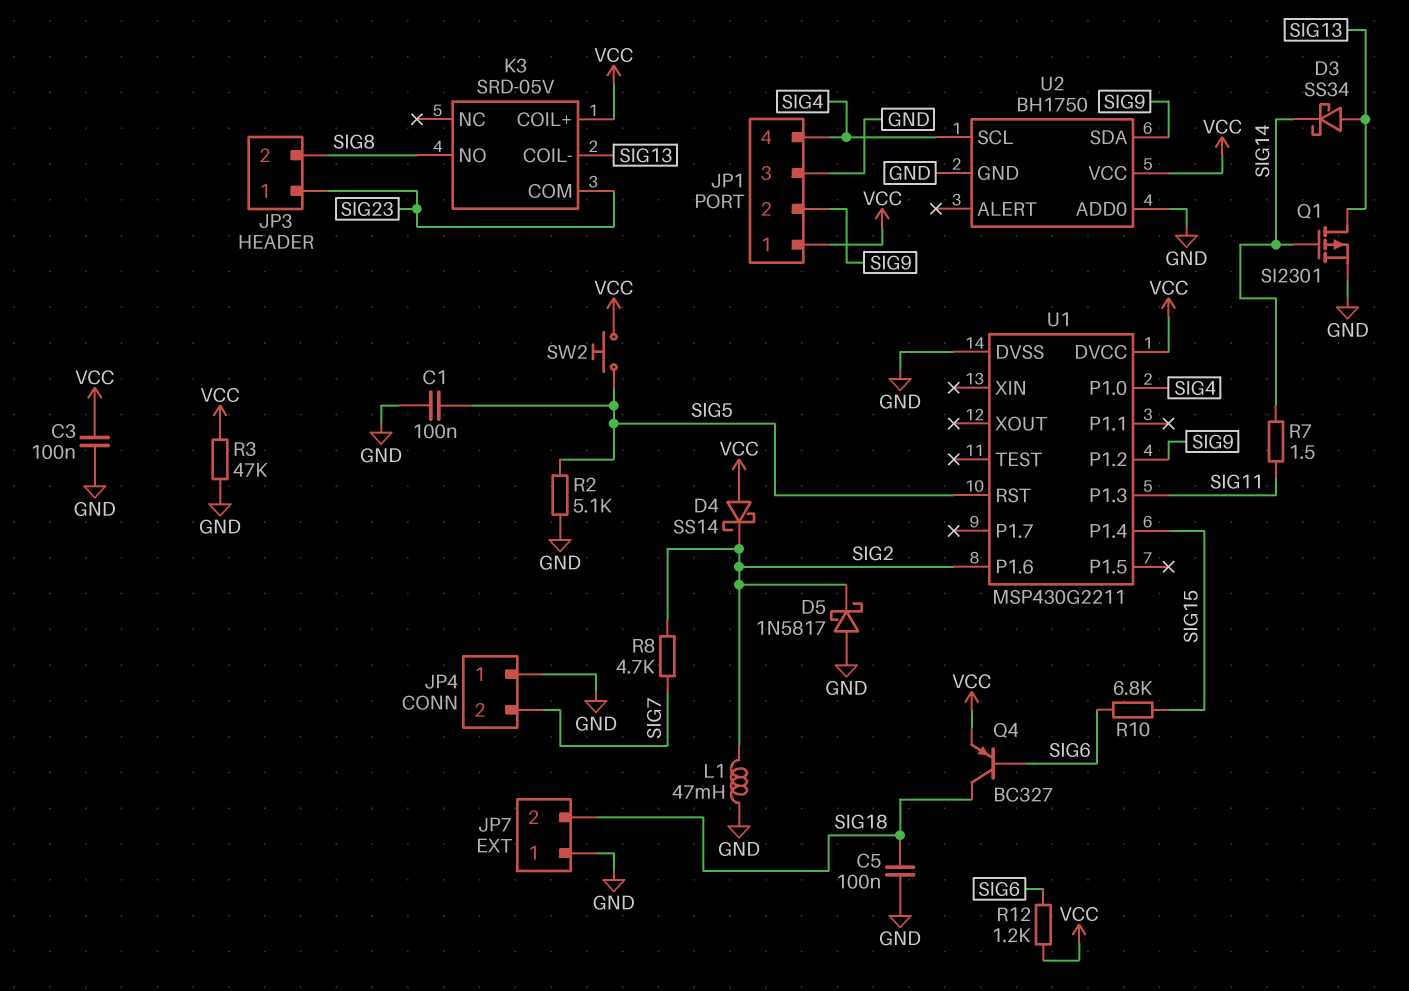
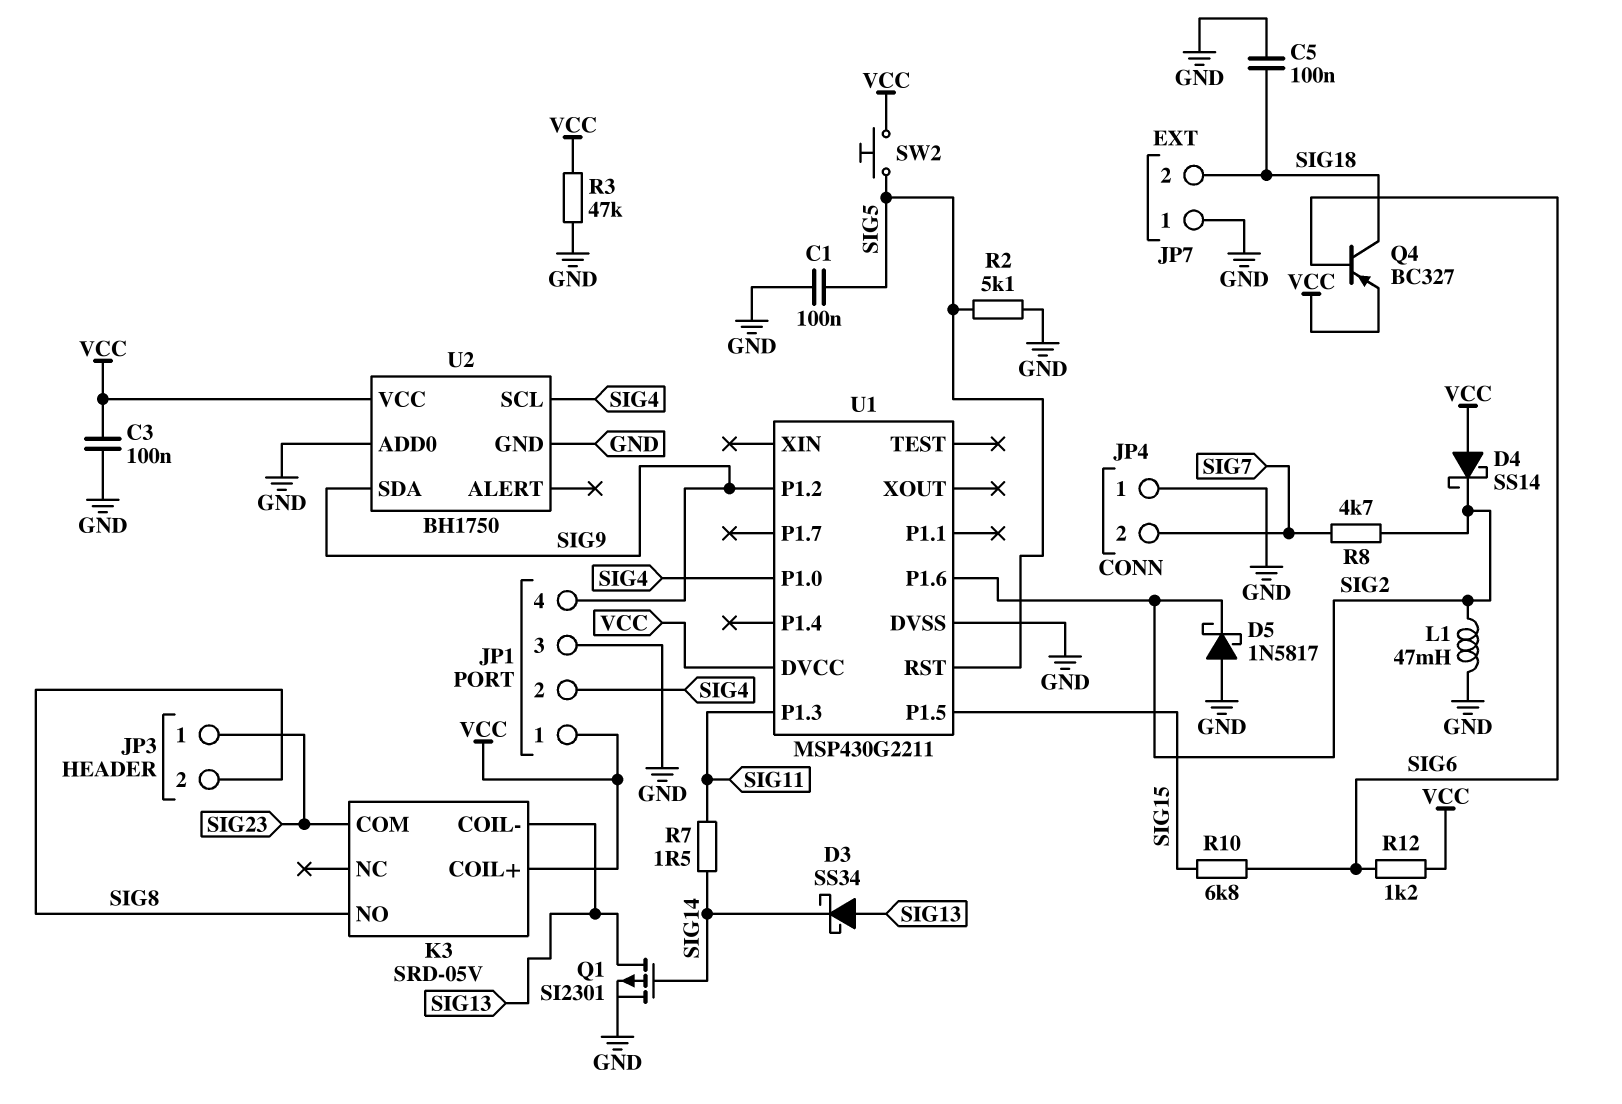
JP1 pin 2: SIG9 -> SIG4
JP1 pin 4: SIG4 -> SIG9
U1 pin P1.4: SIG15 -> none
U1 pin P1.5: none -> SIG15

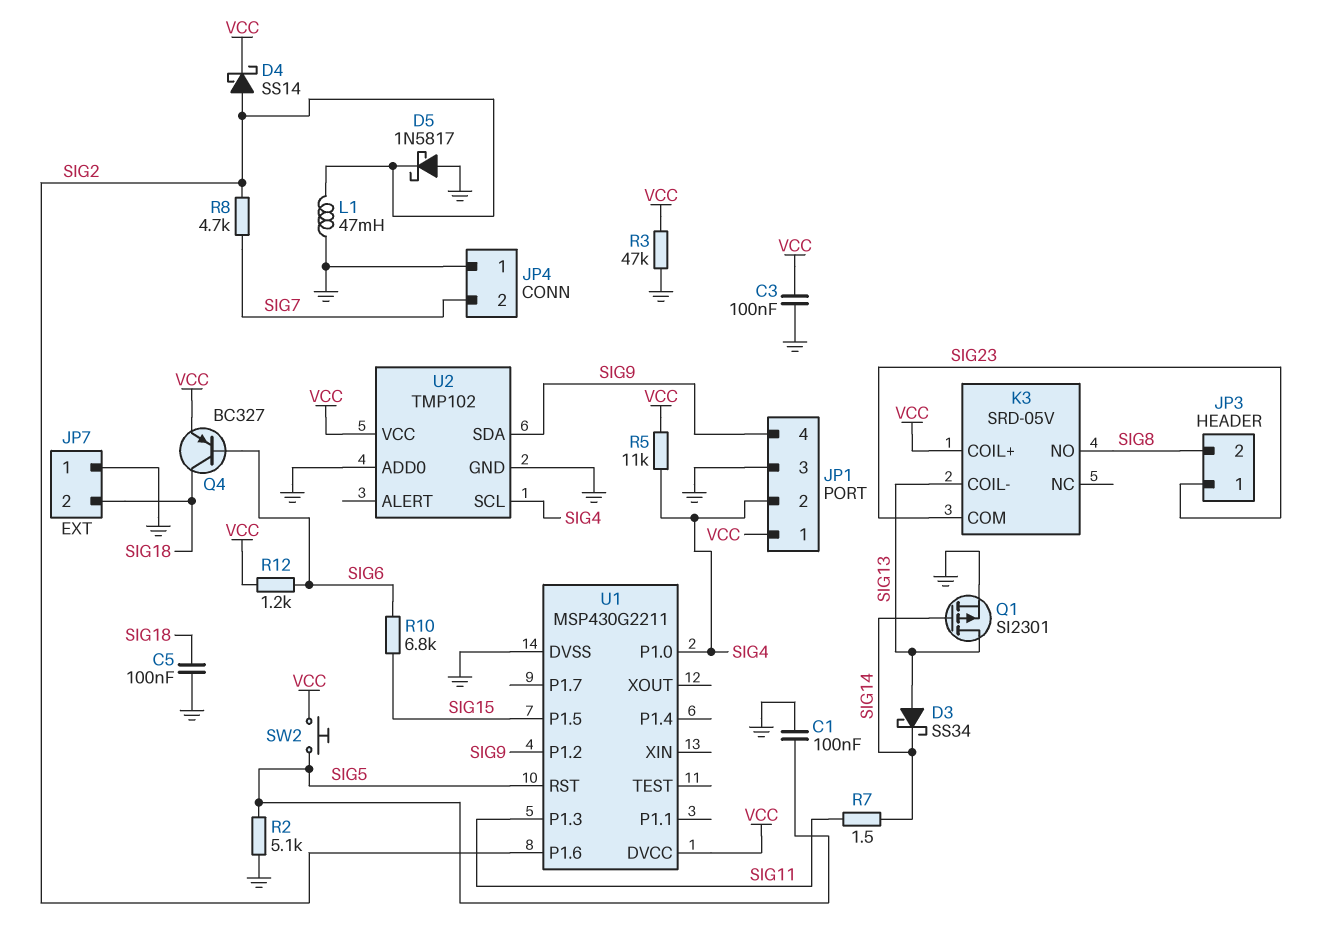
D4: schottky SS14 (A VCC, K SIG2) -> schottky SS14 (A SIG2, K VCC)
R5: none -> 11k (SIG4, VCC)
U2: BH1750 -> TMP102

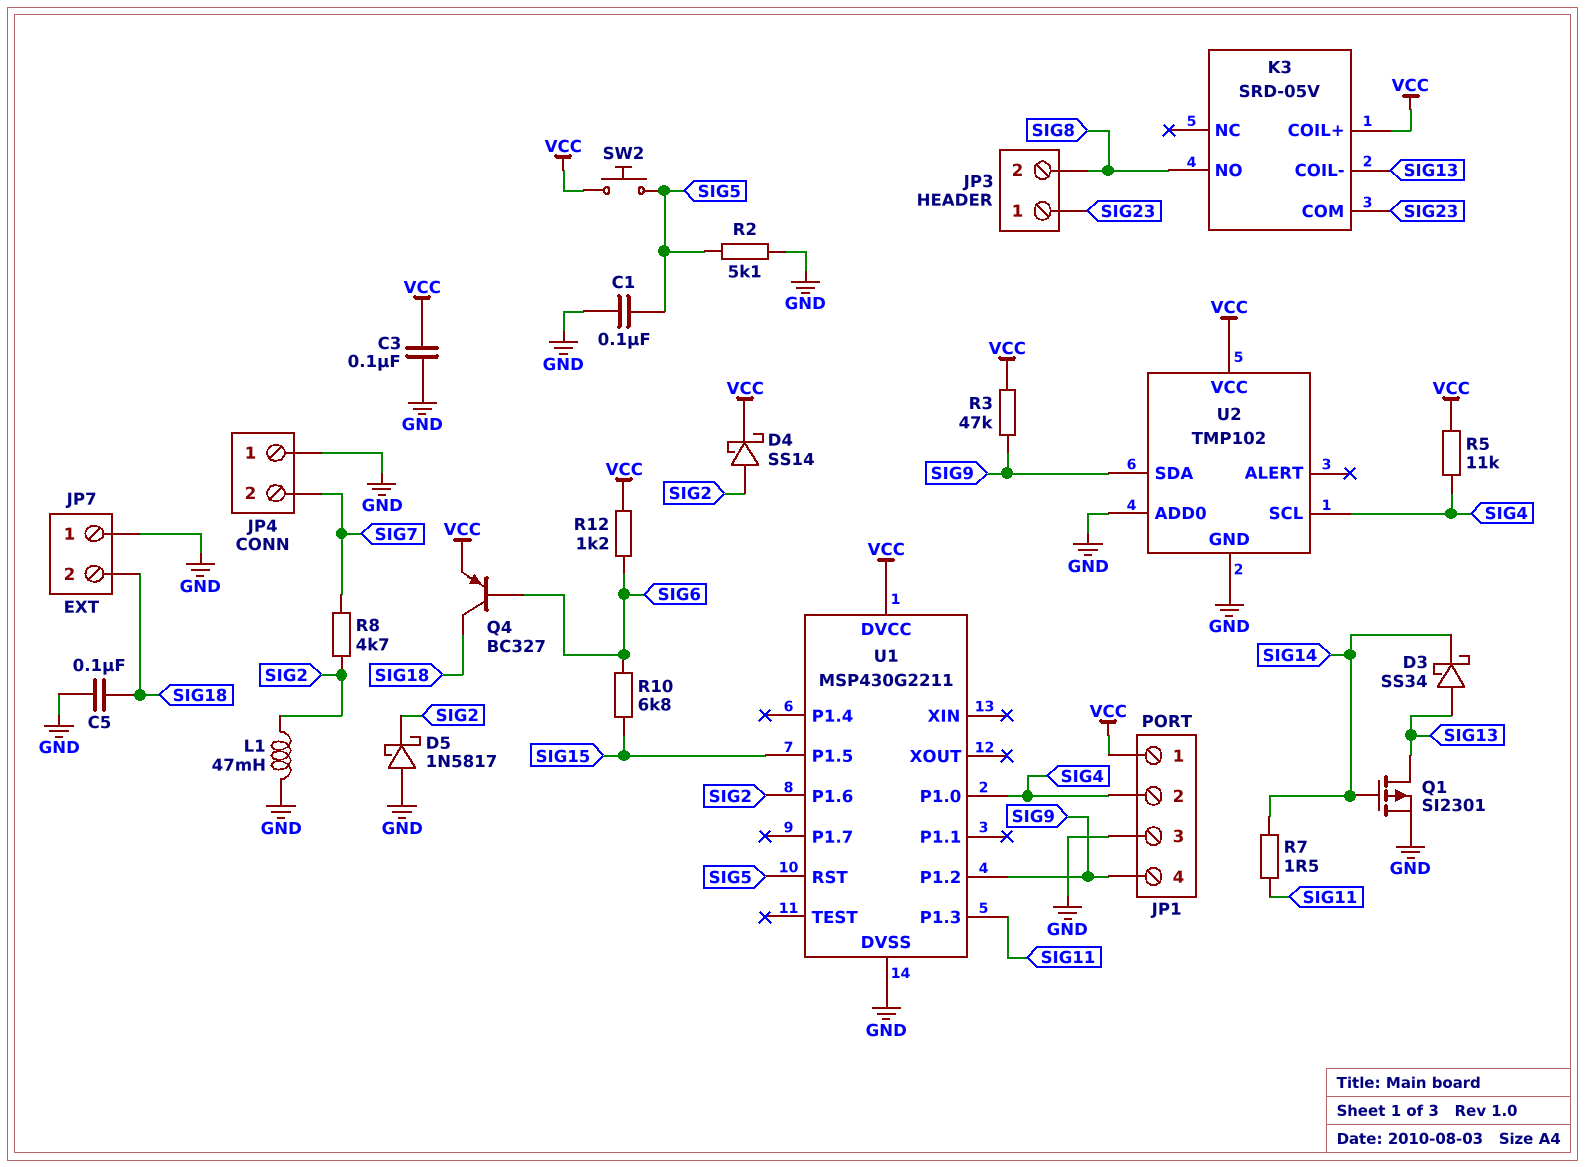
R3: 47k (GND, VCC) -> 47k (SIG9, VCC)

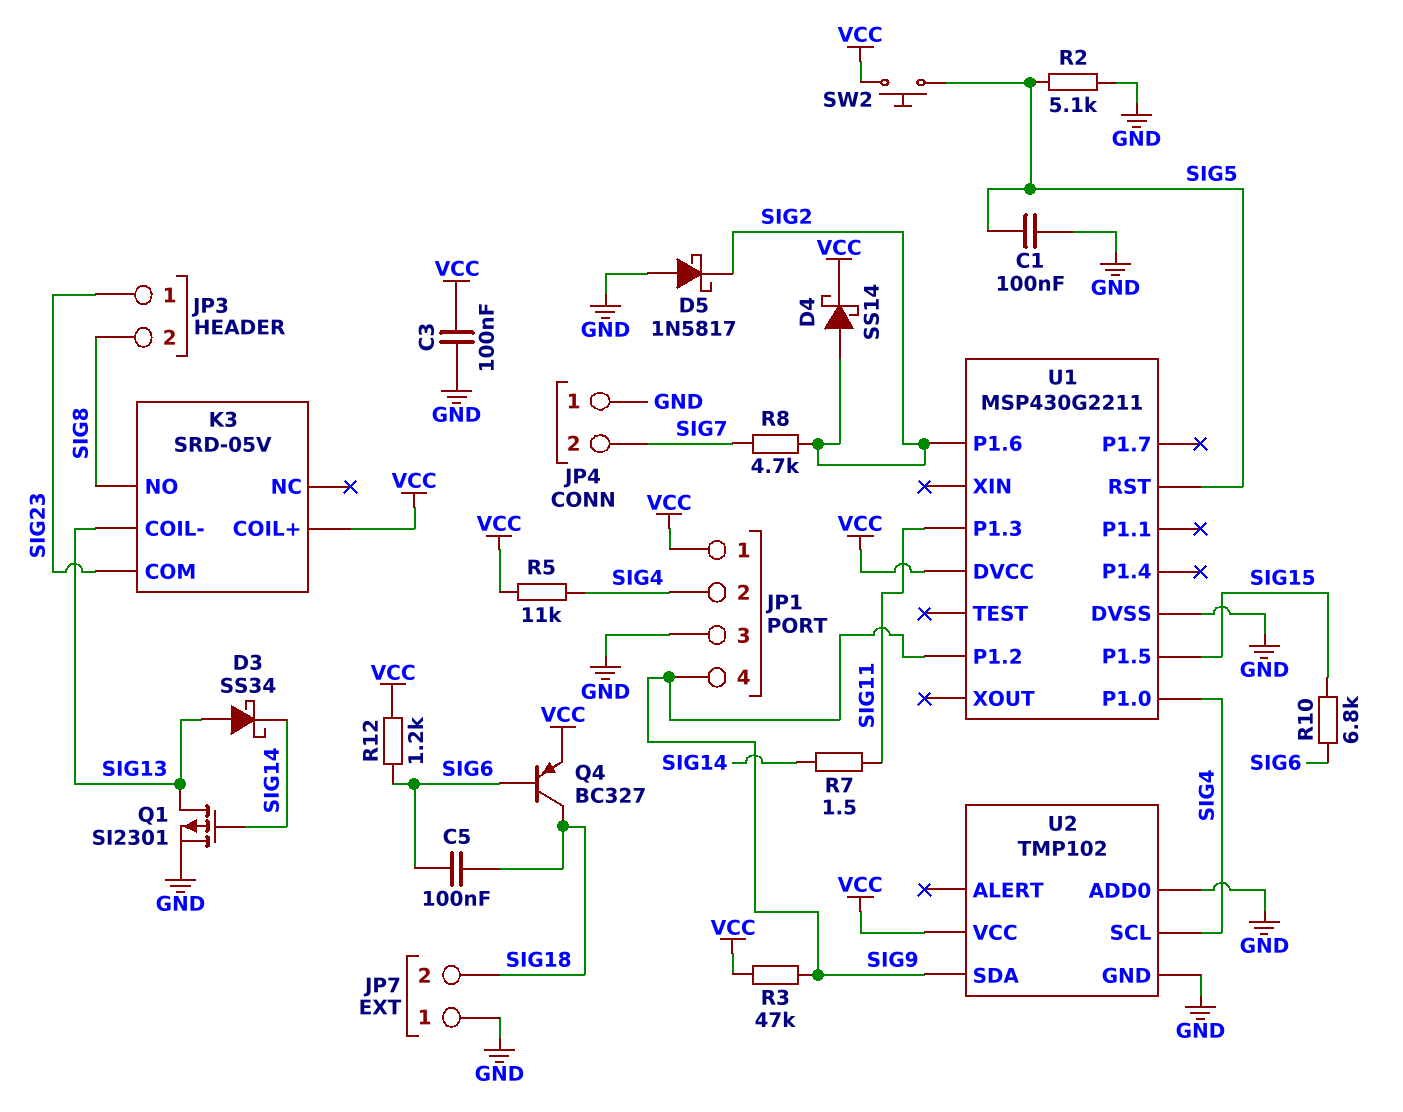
C5: 100nF (GND, SIG18) -> 100nF (SIG6, SIG18)
L1: 47mH (GND, SIG2) -> none

